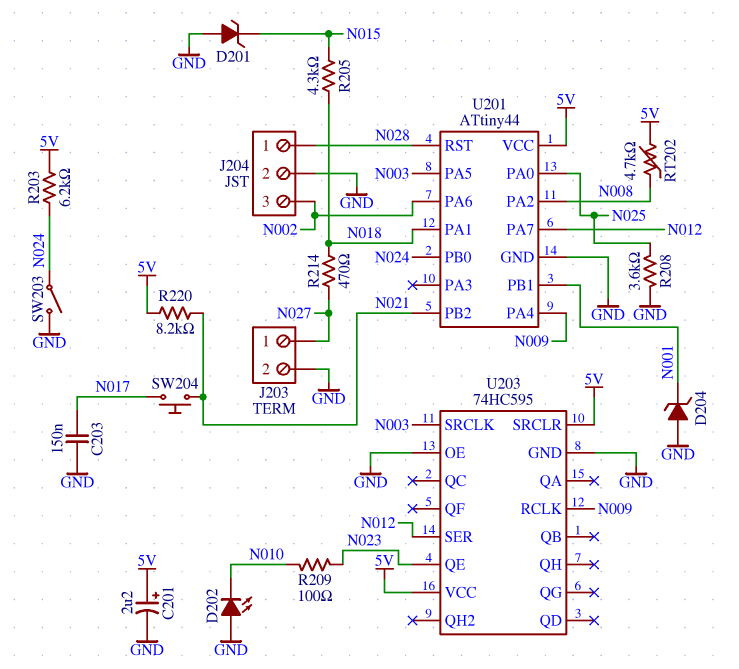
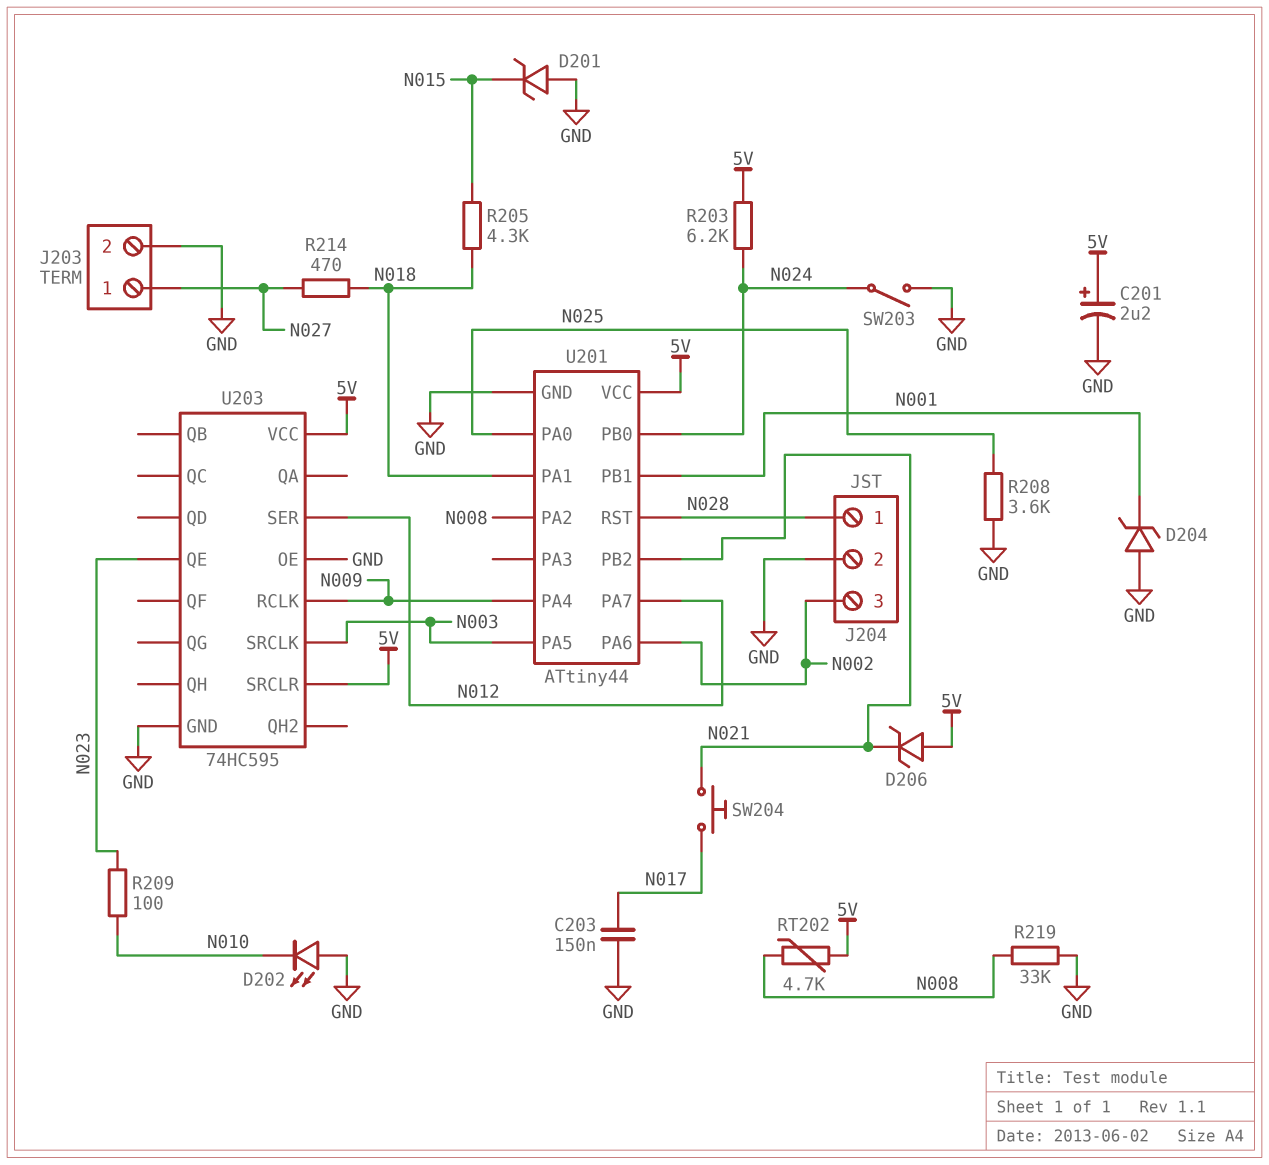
D206: none -> zener (A 5V, K N021)
R219: none -> 33k (GND, N008)
R220: 8.2k (5V, N021) -> none

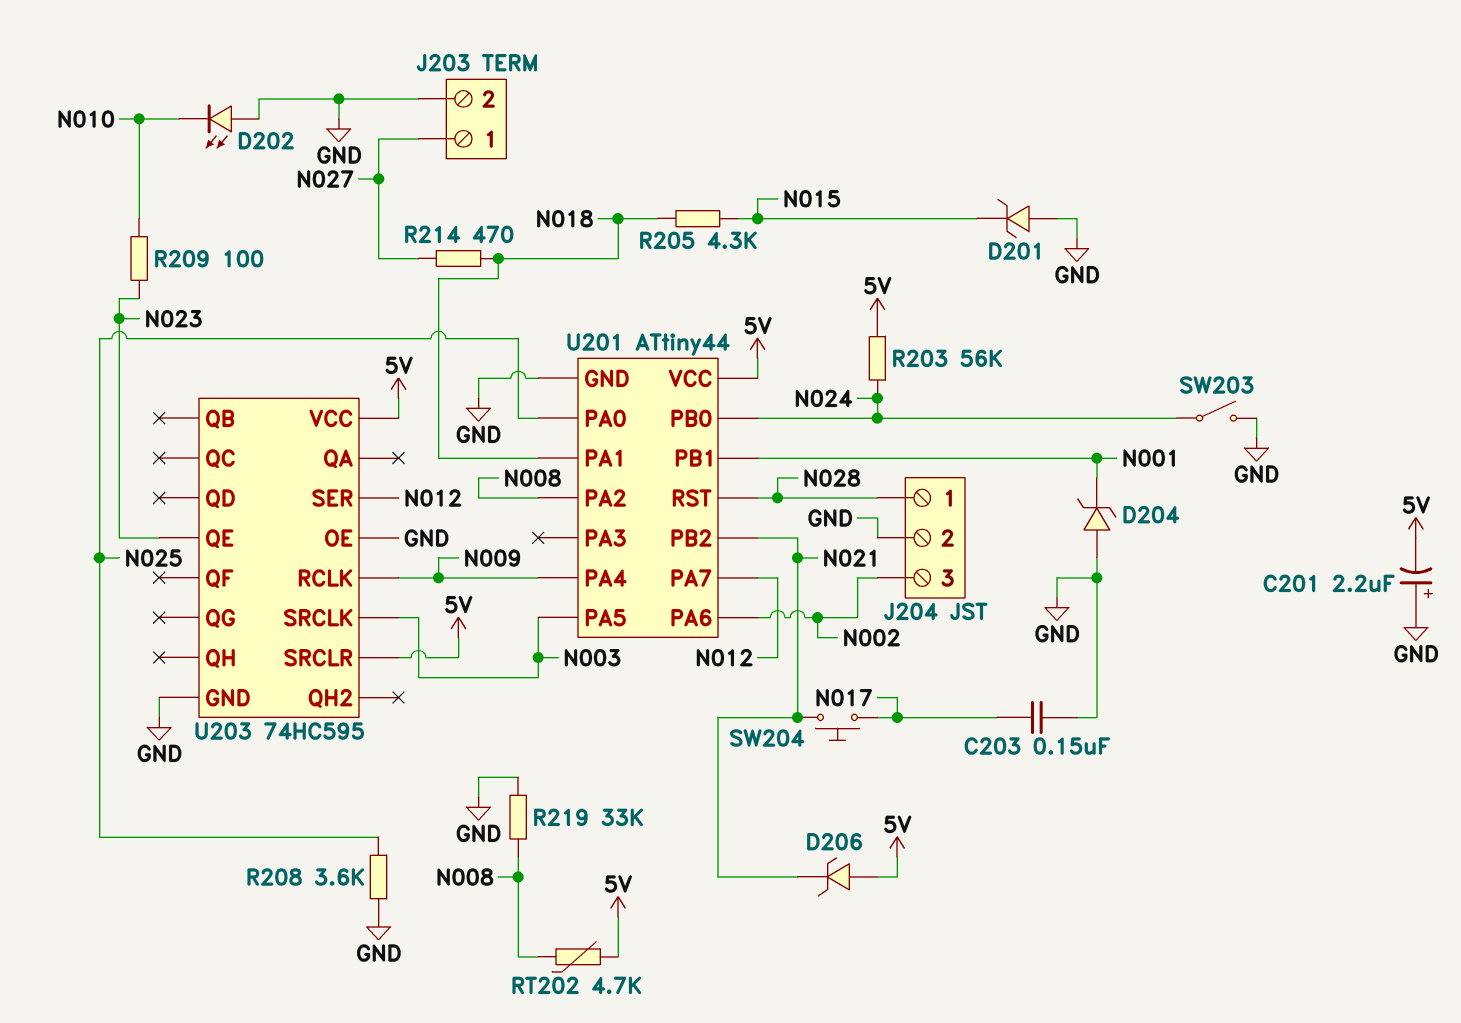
C201: 2.2uF (plus 5V, minus GND) -> 2.2uF (plus GND, minus 5V)
R203: 6.2k (5V, N024) -> 56k (5V, N024)

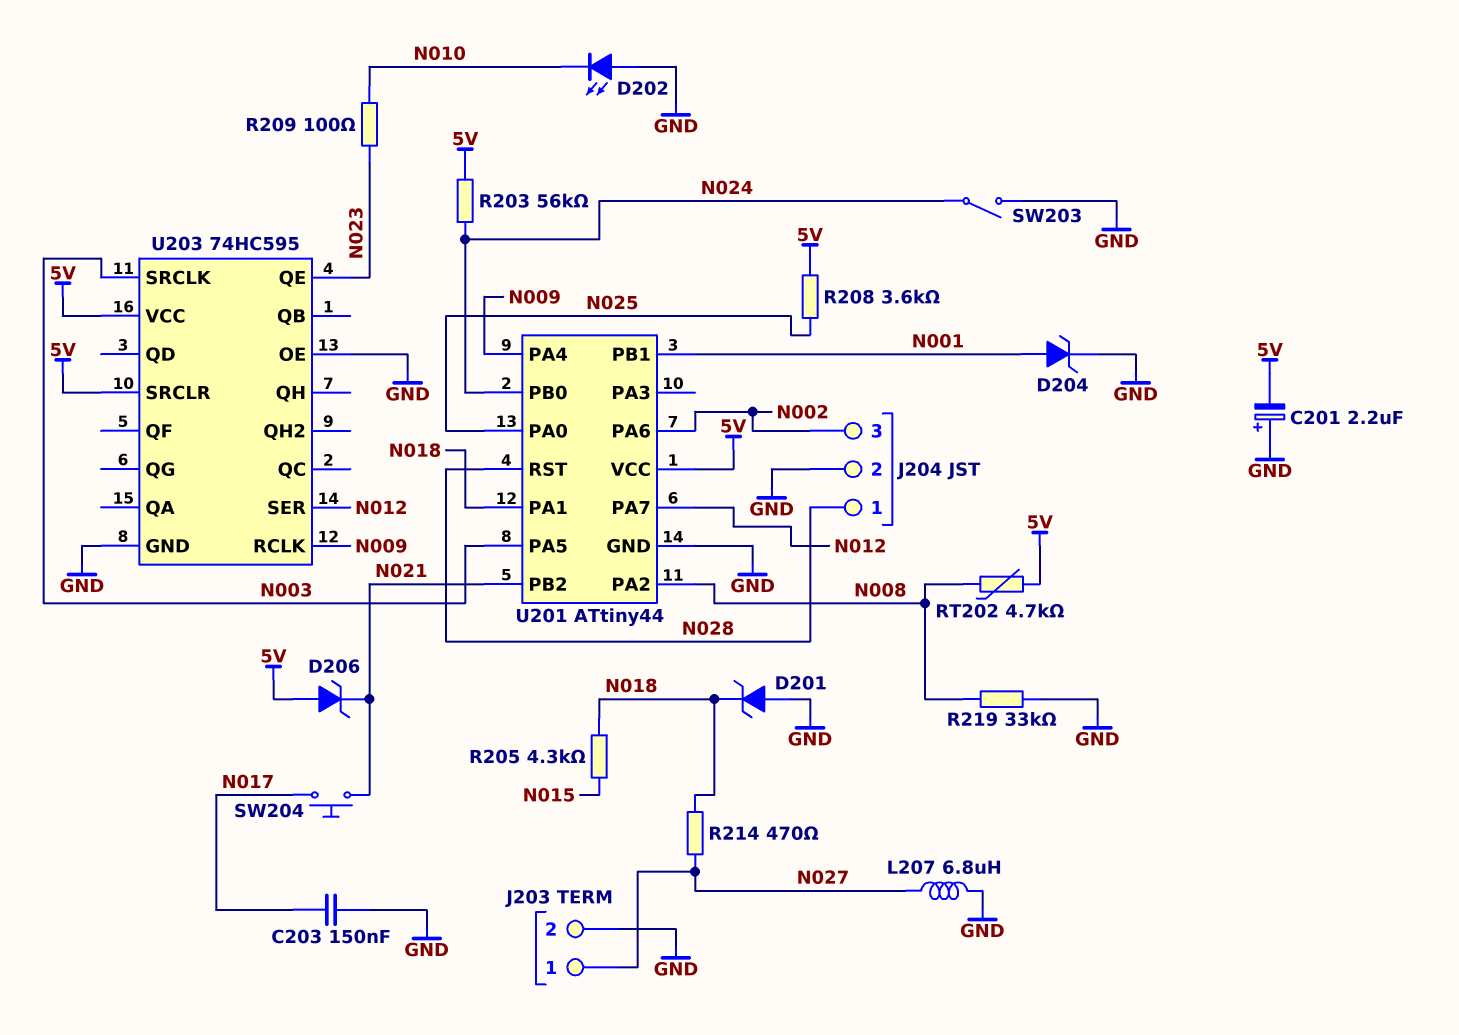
D201: zener (A GND, K N015) -> zener (A GND, K N018)
D204: zener (A GND, K N001) -> zener (A N001, K GND)
L207: none -> 6.8uH (GND, N027)
R208: 3.6k (GND, N025) -> 3.6k (5V, N025)

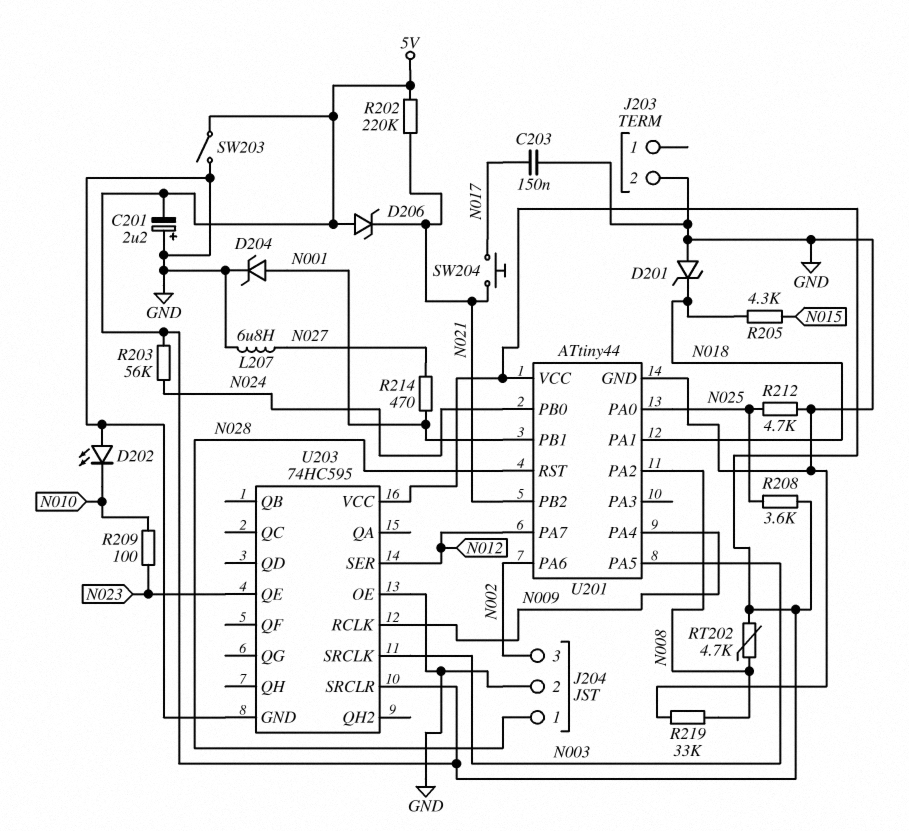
J203 pin 1: N027 -> none
R202: none -> 220k (5V, N021)
R212: none -> 4.7k (GND, N025)
R214: 470 (N018, N027) -> 470 (N001, N027)
SW203: switch (GND, N024) -> switch (5V, GND)

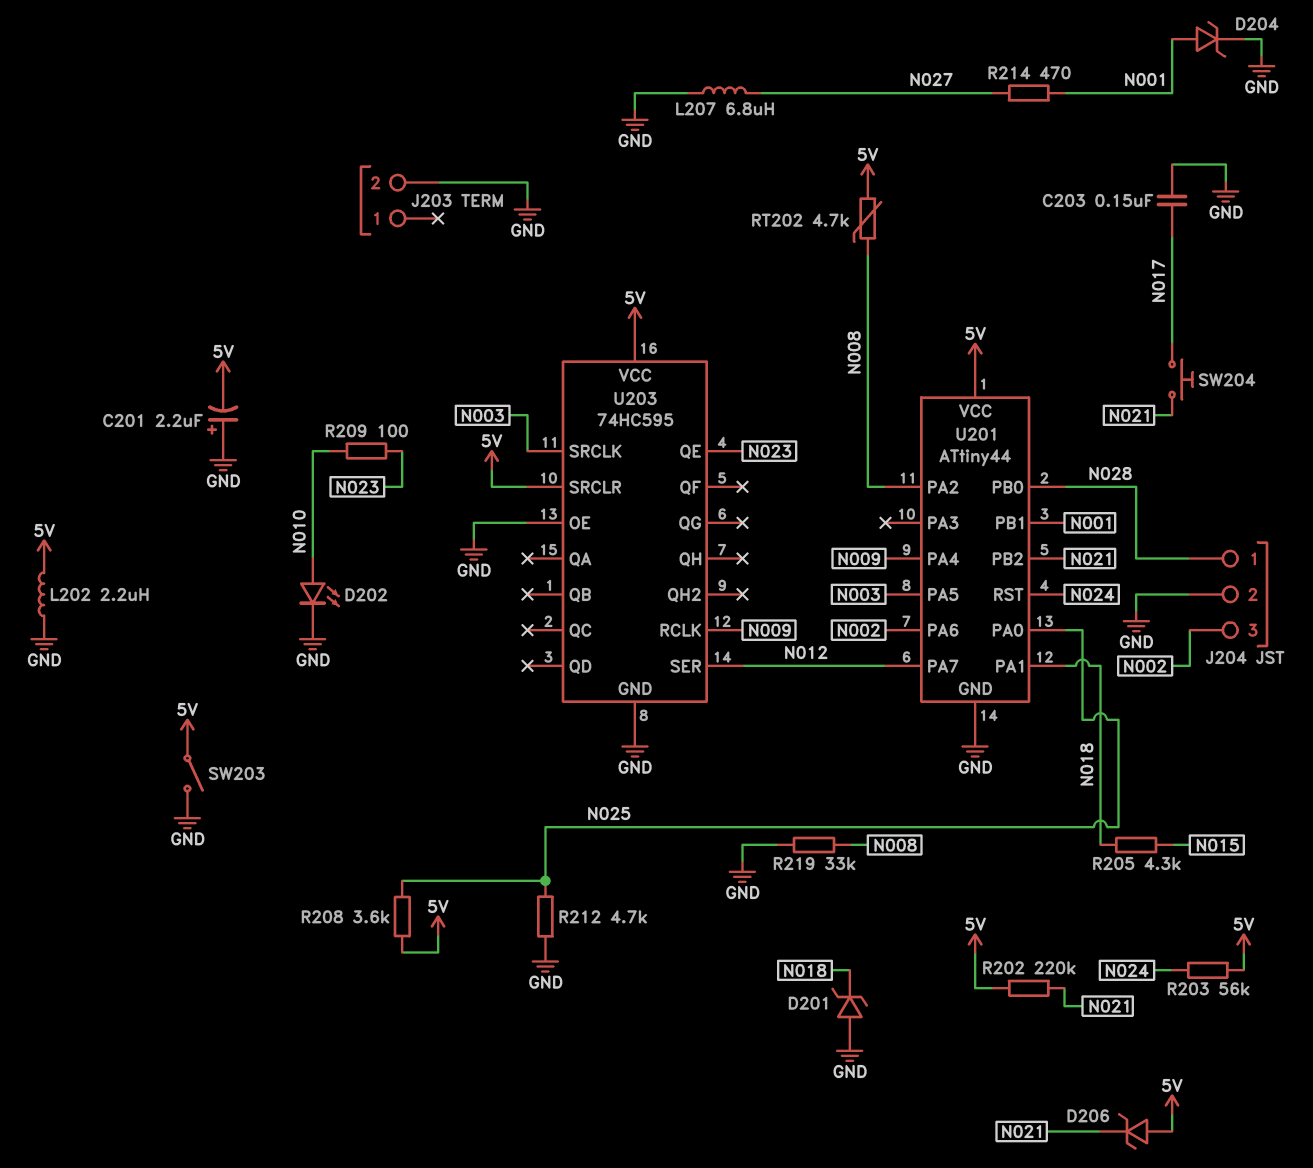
D202: LED (A GND, K N010) -> LED (A N010, K GND)
L202: none -> 2.2uH (5V, GND)
U201 pin PB0: N024 -> N028
U201 pin RST: N028 -> N024

